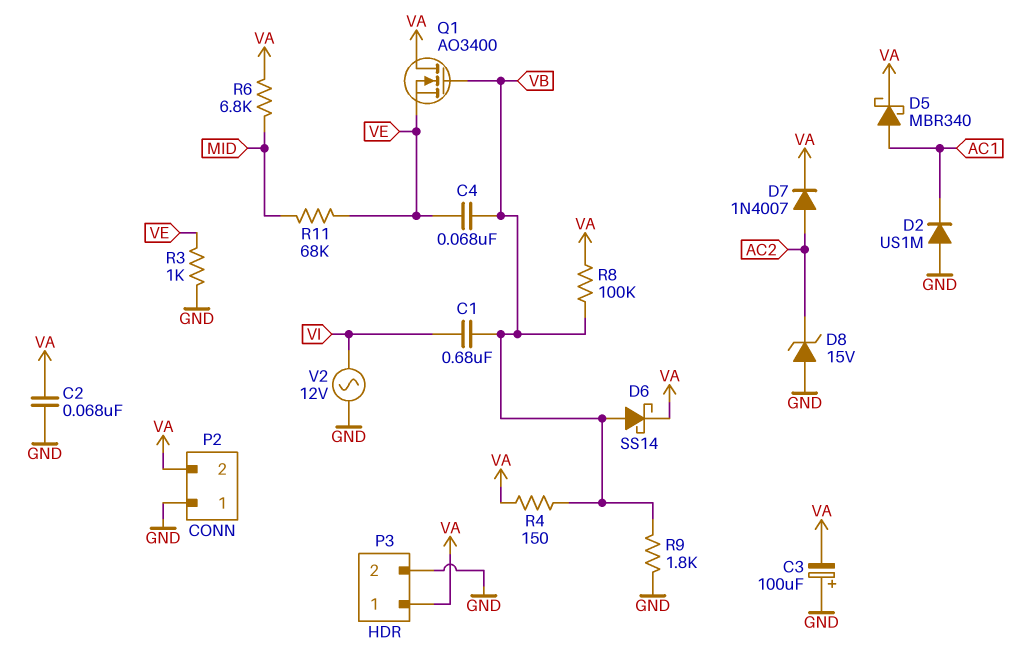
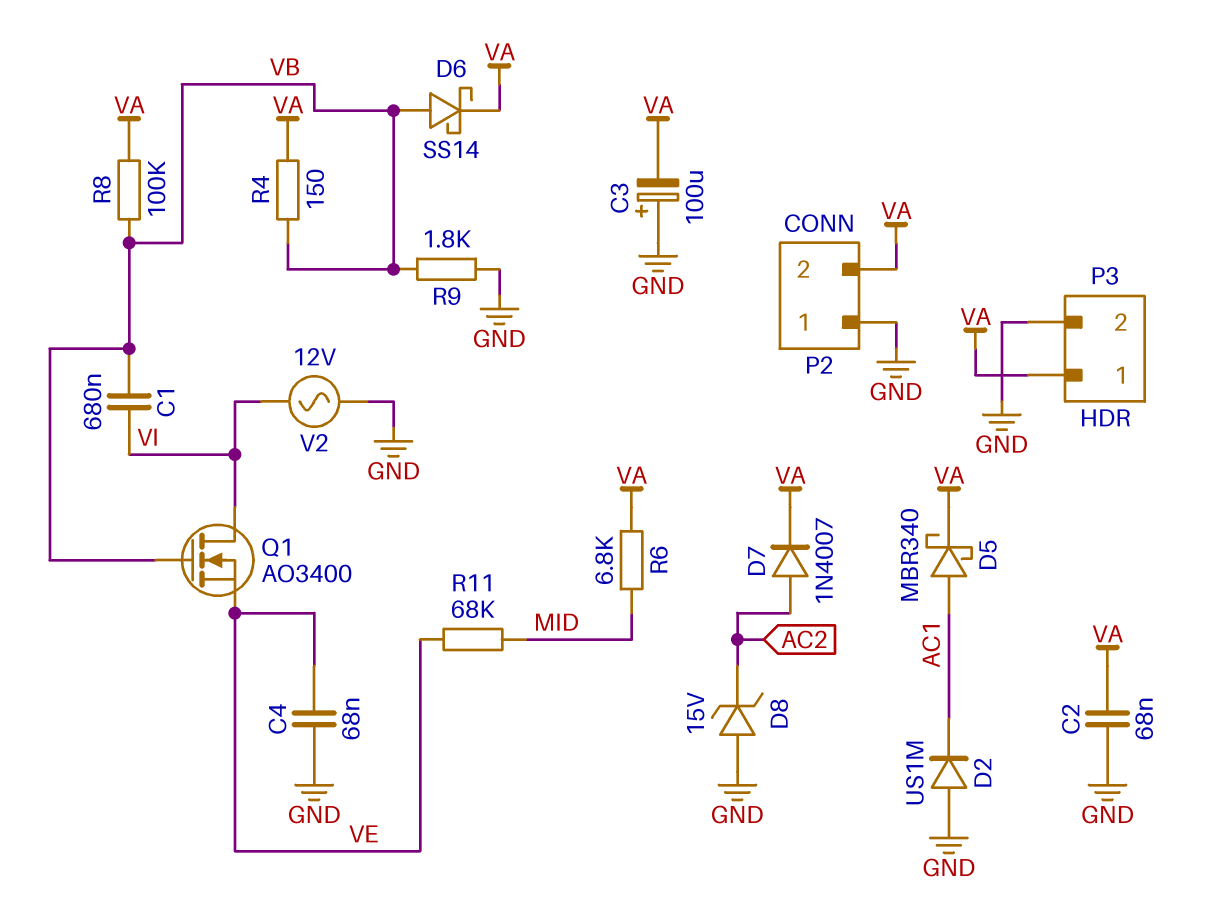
C4: 68nF (VB, VE) -> 68nF (GND, VE)
Q1: NMOS AO3400 (G VB, D VA, S VE) -> NMOS AO3400 (G VB, D VI, S VE)
R3: 1k (GND, VE) -> none

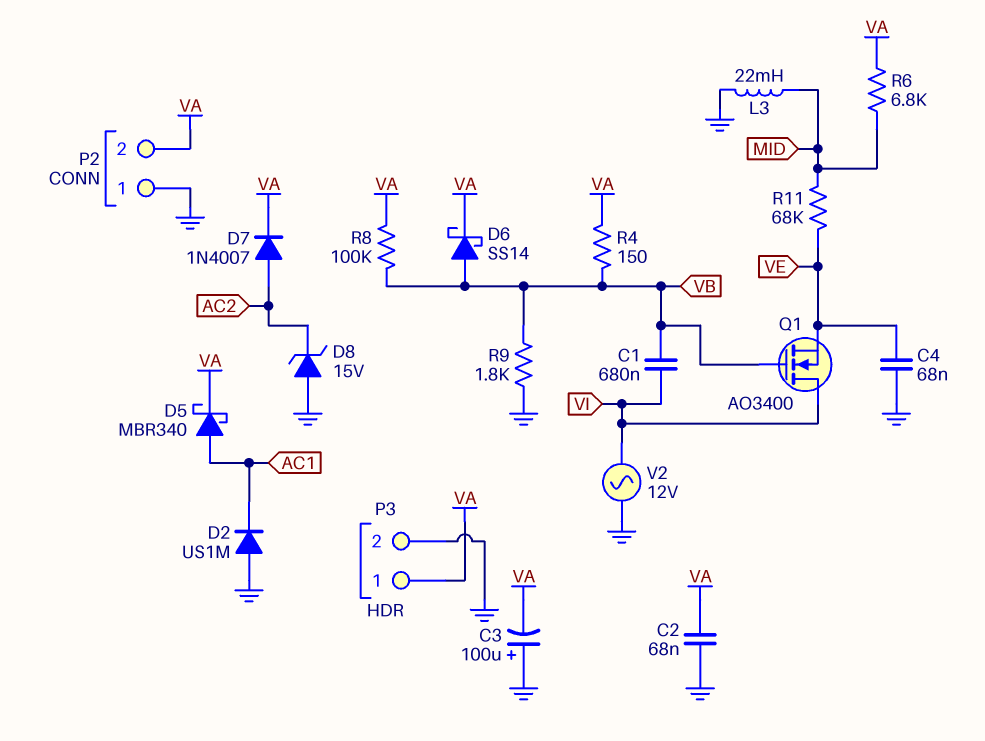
L3: none -> 22mH (GND, MID)

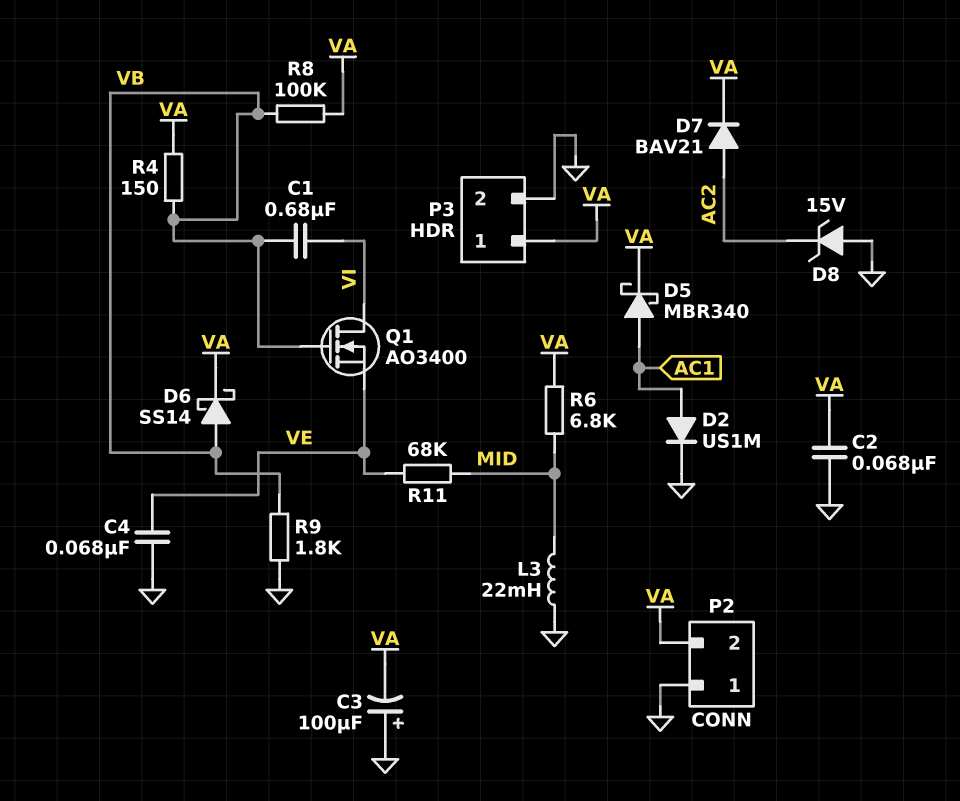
D2: diode US1M (A GND, K AC1) -> diode US1M (A AC1, K GND)
D7: diode 1N4007 (A AC2, K VA) -> diode BAV21 (A AC2, K VA)
V2: AC 12V (GND, VI) -> none

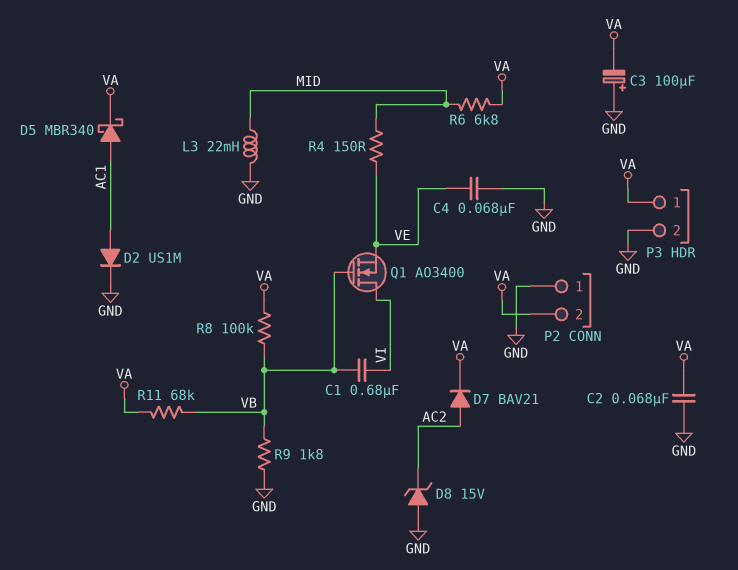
D6: schottky SS14 (A VB, K VA) -> none
R4: 150 (VA, VB) -> 150 (MID, VE)
R11: 68k (MID, VE) -> 68k (VA, VB)

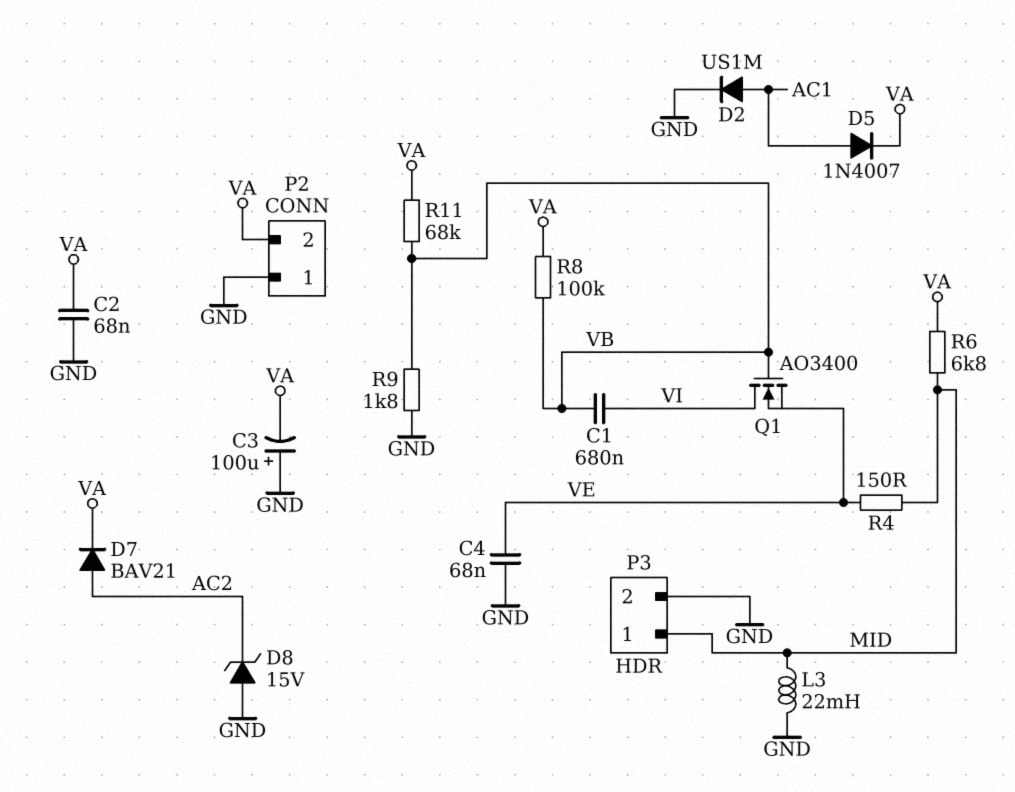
D5: schottky MBR340 (A AC1, K VA) -> diode 1N4007 (A AC1, K VA)
P3 pin 1: VA -> MID

